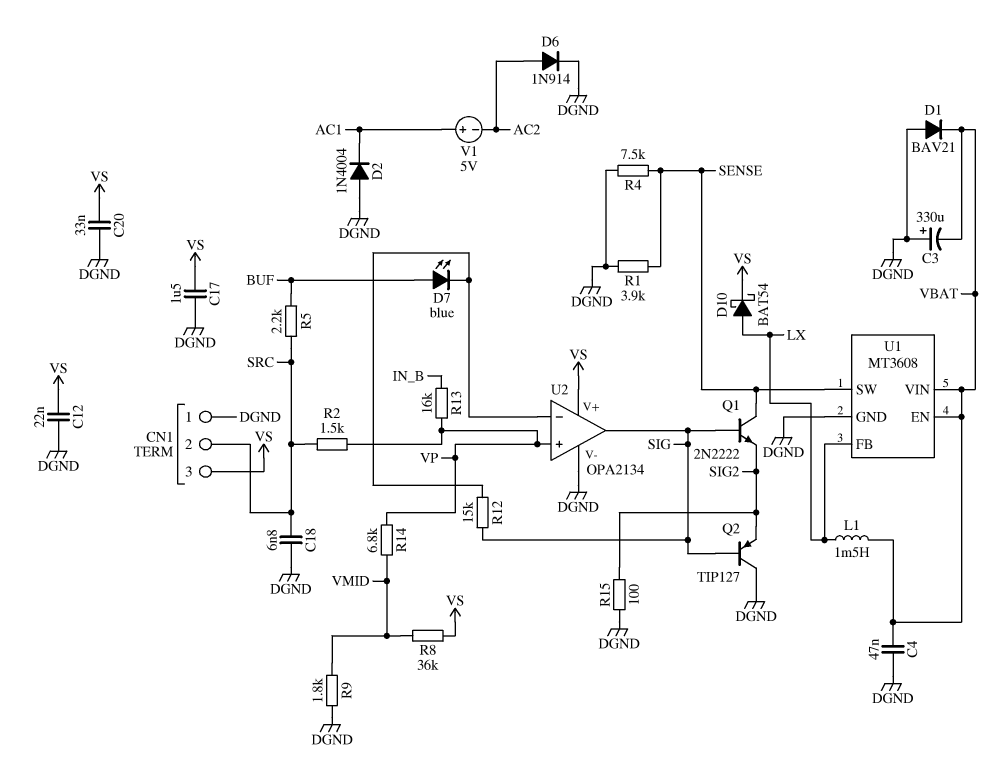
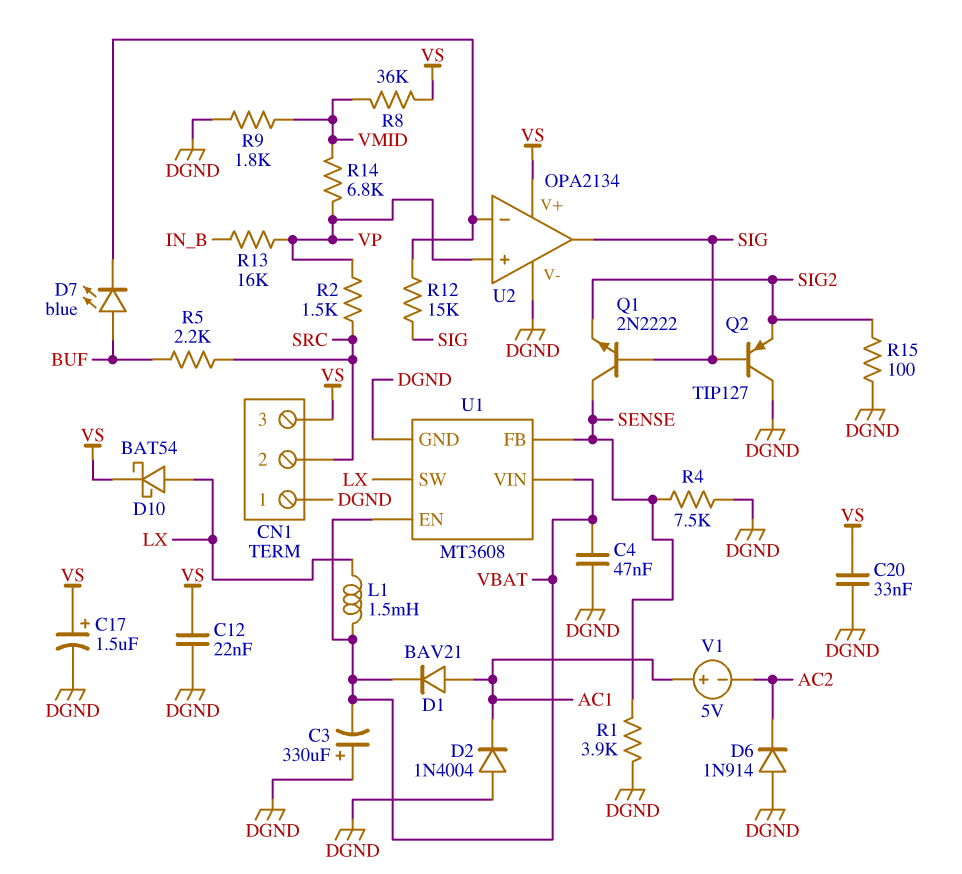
C17: 1.5uF (DGND, VS) -> 1.5uF (plus VS, minus DGND)
C18: 6.8nF (DGND, SRC) -> none
D1: diode BAV21 (A DGND, K VBAT) -> diode BAV21 (A AC1, K VBAT)
D6: diode 1N914 (A AC2, K DGND) -> diode 1N914 (A DGND, K AC2)
U1 pin FB: LX -> SENSE
U1 pin SW: SENSE -> LX

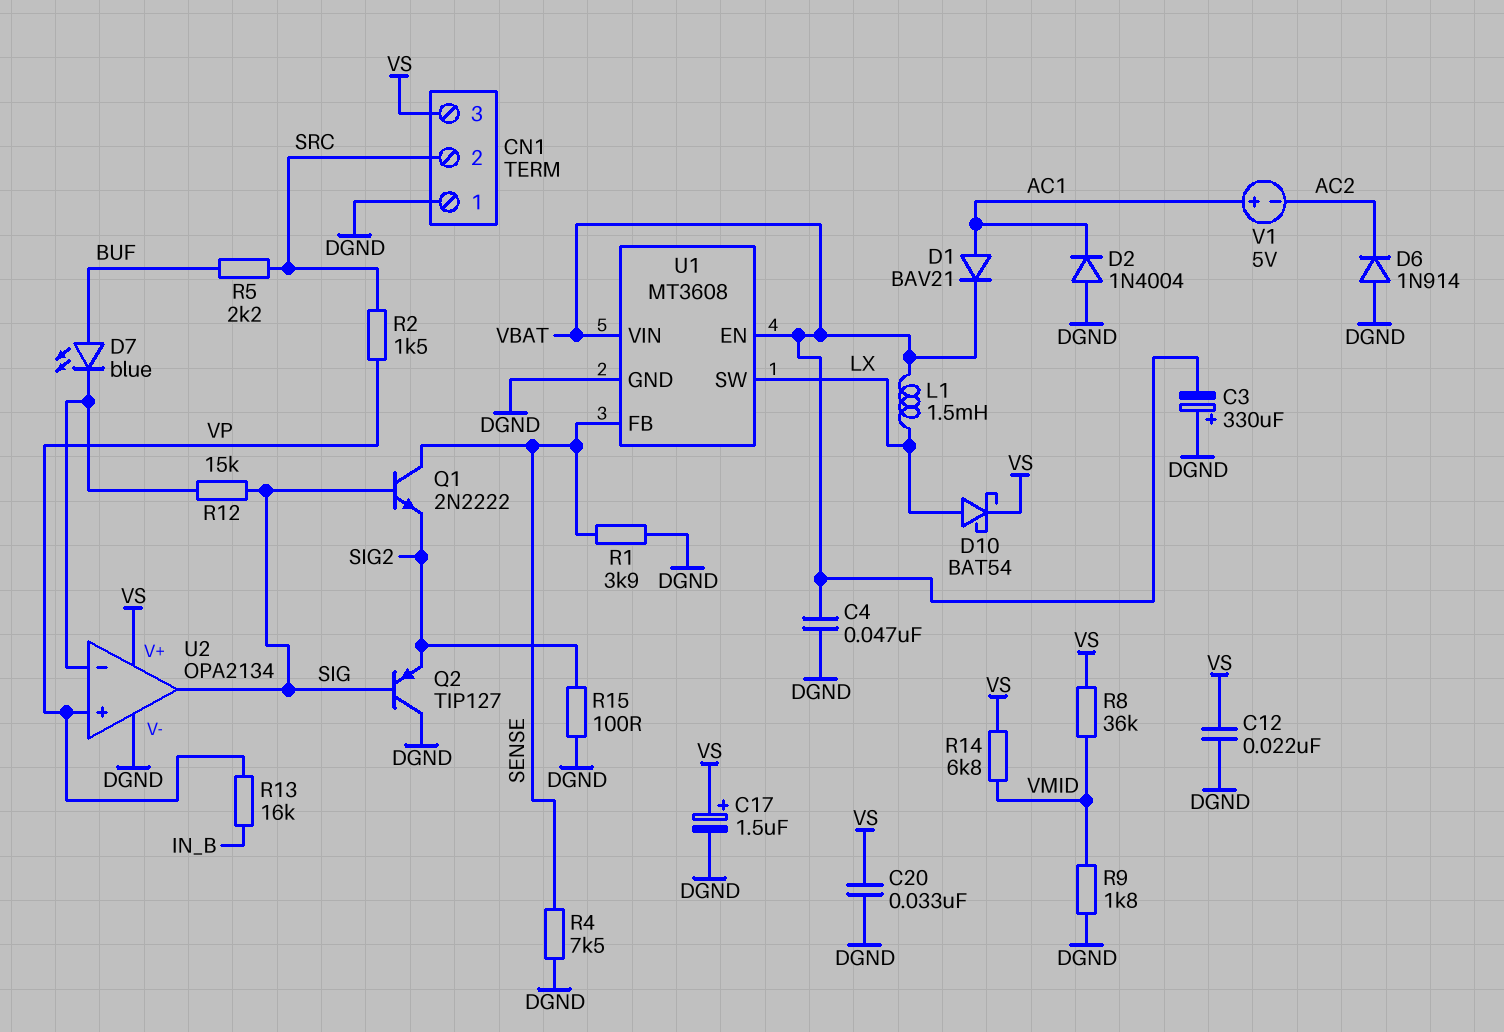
R14: 6.8k (VMID, VP) -> 6.8k (VMID, VS)

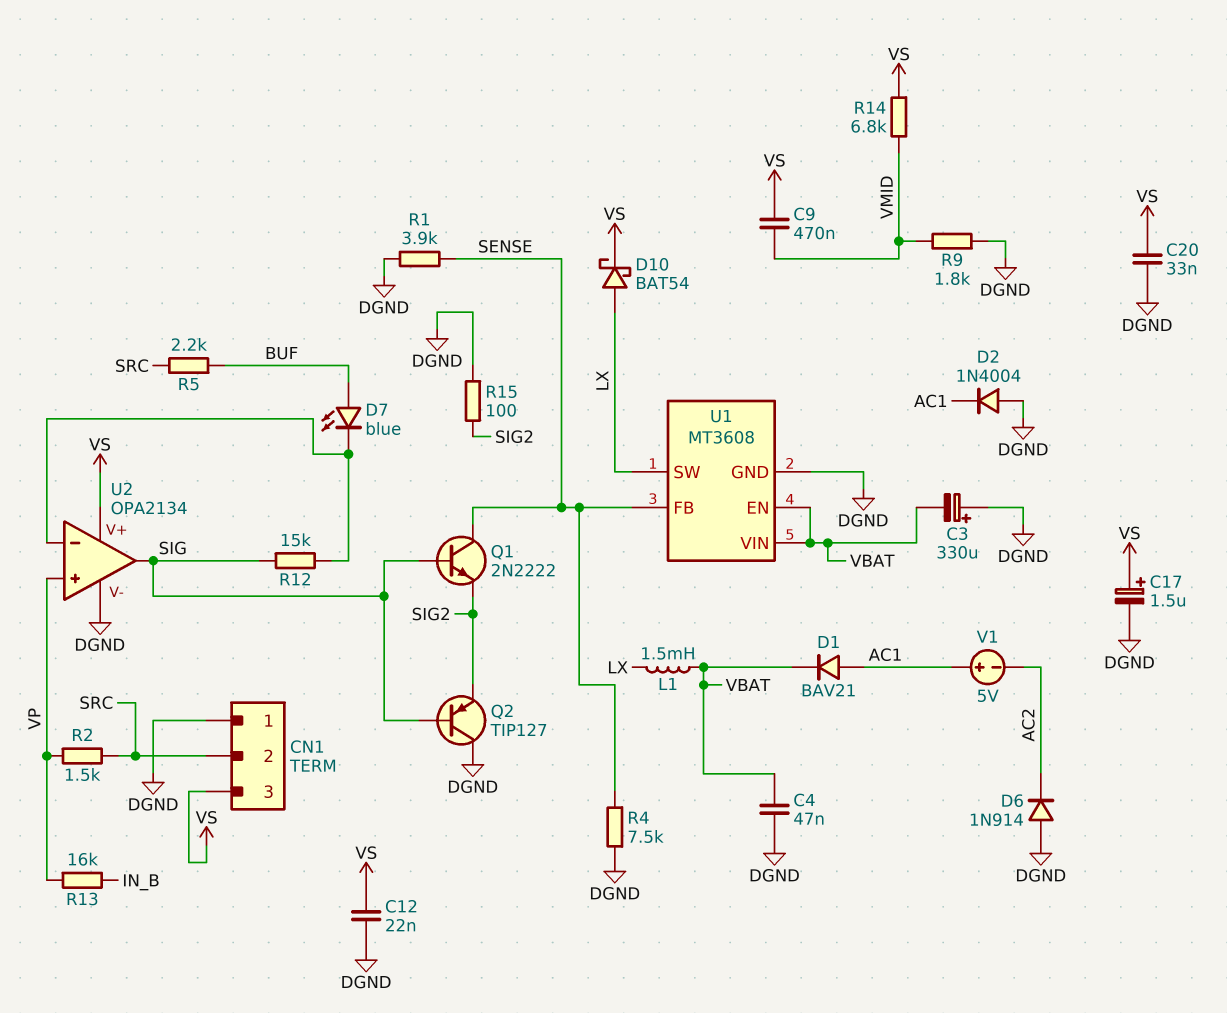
C9: none -> 470nF (VMID, VS)
R8: 36k (VMID, VS) -> none

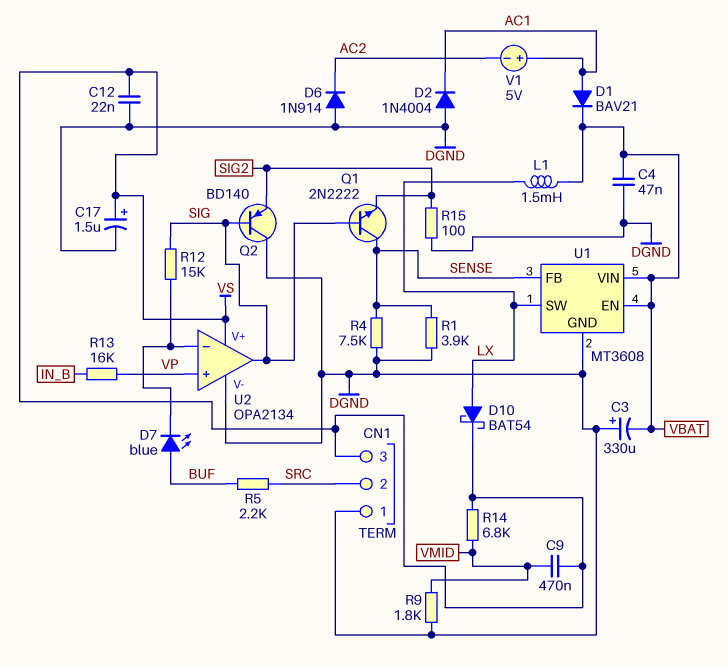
C20: 33nF (DGND, VS) -> none
Q2: PNP TIP127 (B SIG, C DGND, E SIG2) -> PNP BD140 (B SIG, C DGND, E SIG2)
R2: 1.5k (SRC, VP) -> none

